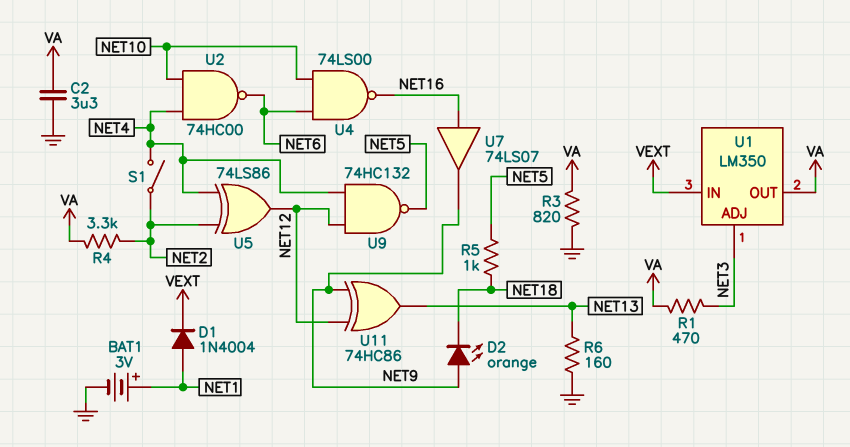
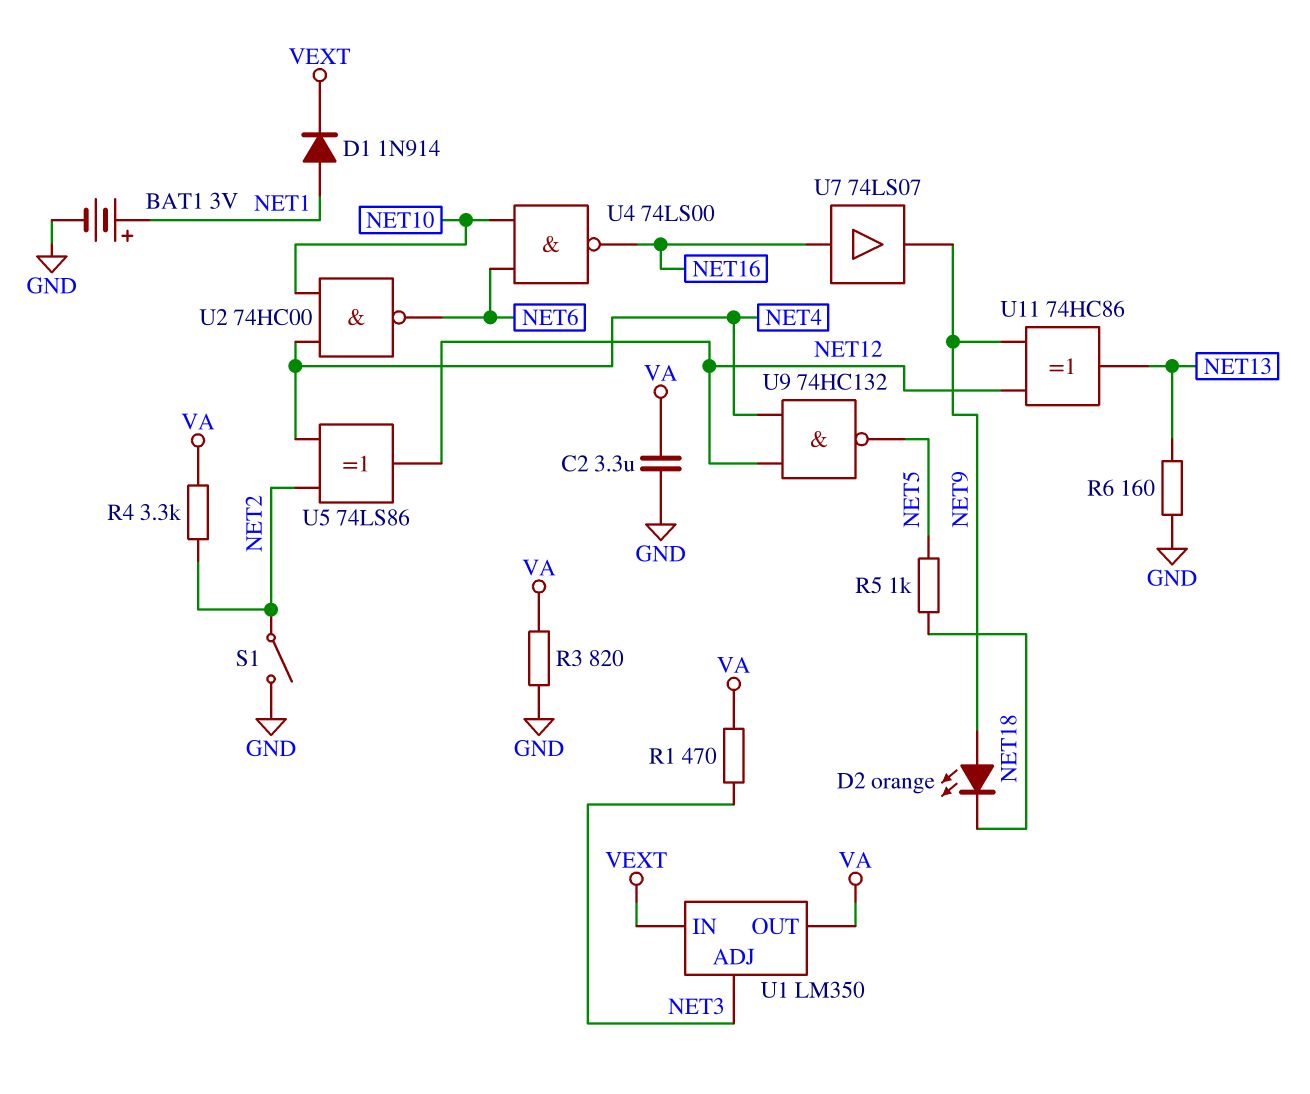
D1: diode 1N4004 (A NET1, K VEXT) -> diode 1N914 (A NET1, K VEXT)
S1: switch (NET2, NET4) -> switch (GND, NET2)

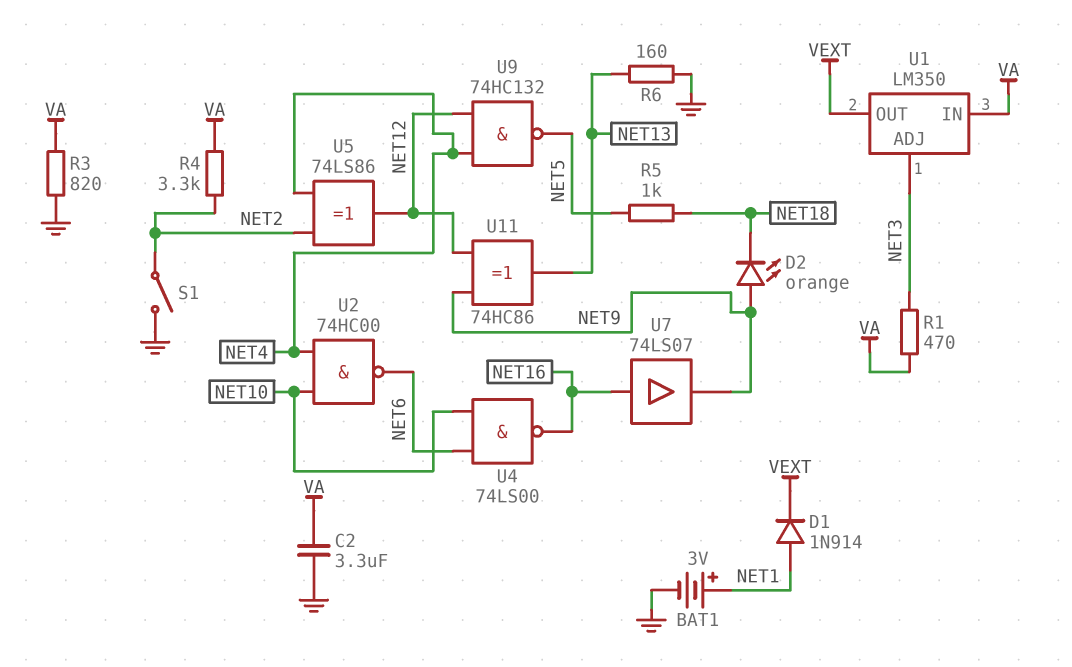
U1 pin IN: VEXT -> VA
U1 pin OUT: VA -> VEXT

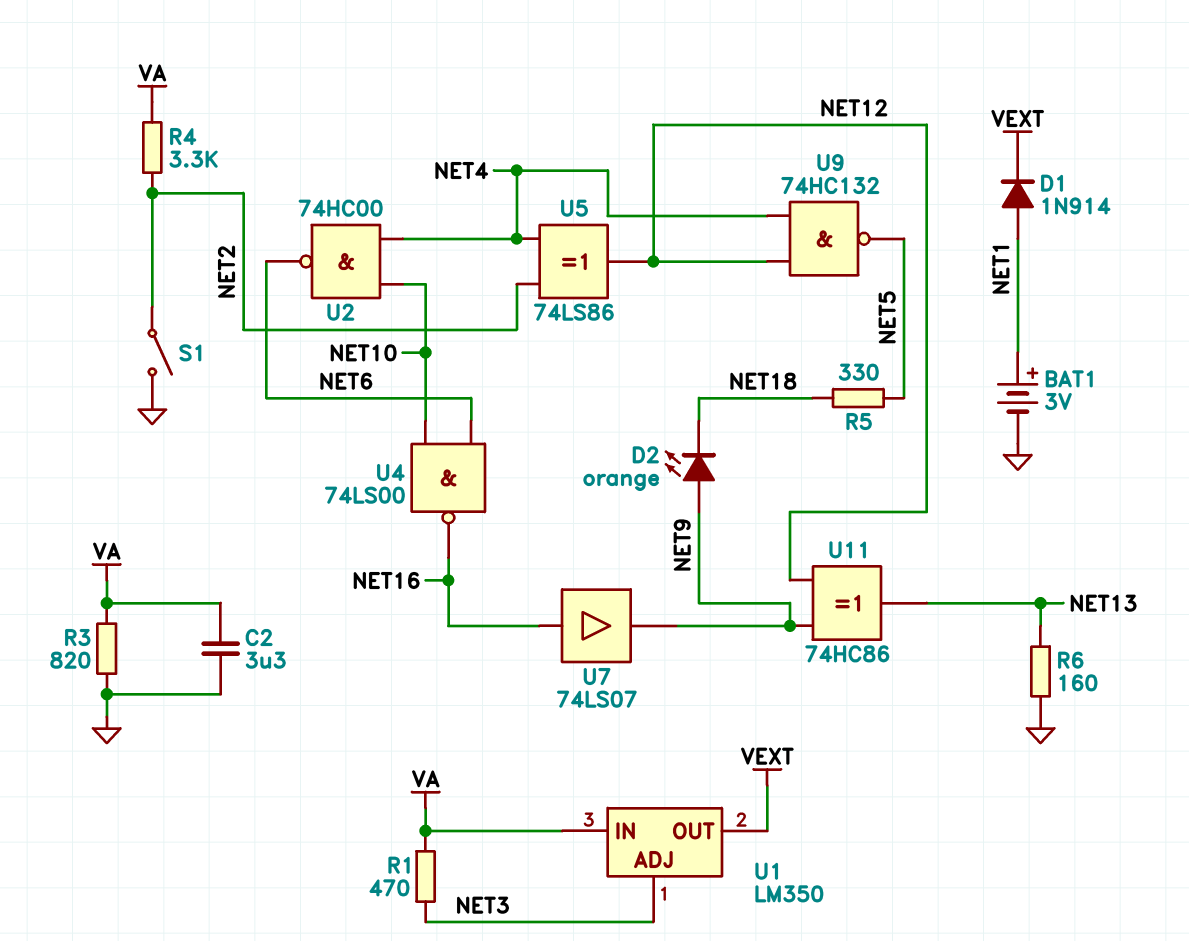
R5: 1k (NET5, NET18) -> 330 (NET5, NET18)

